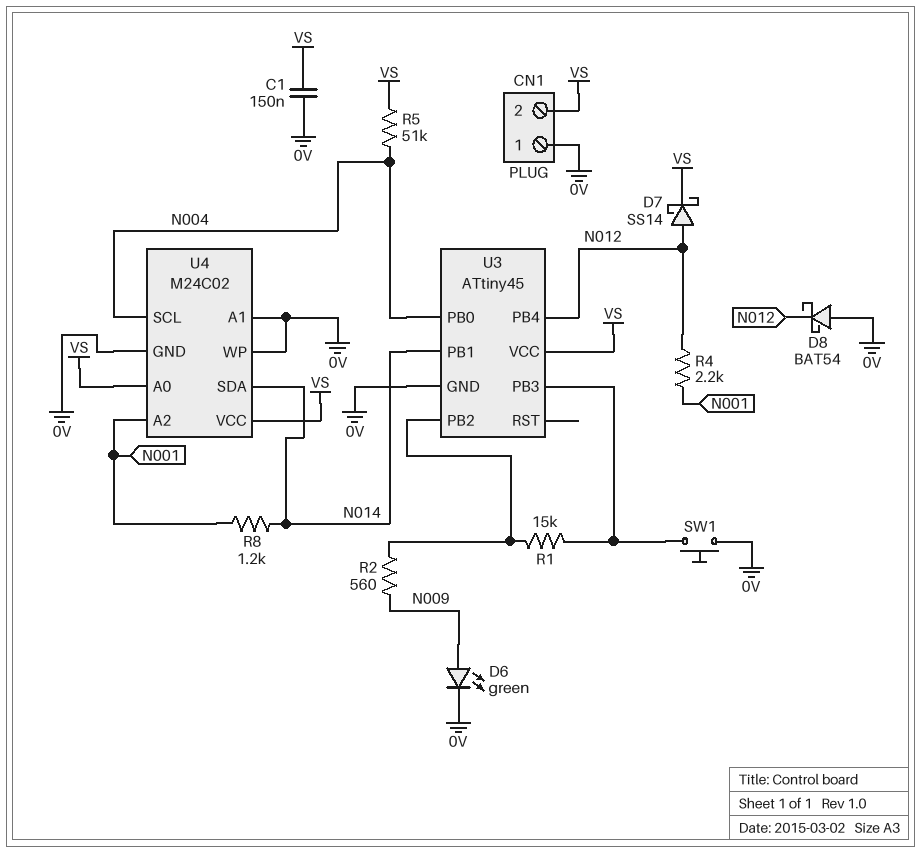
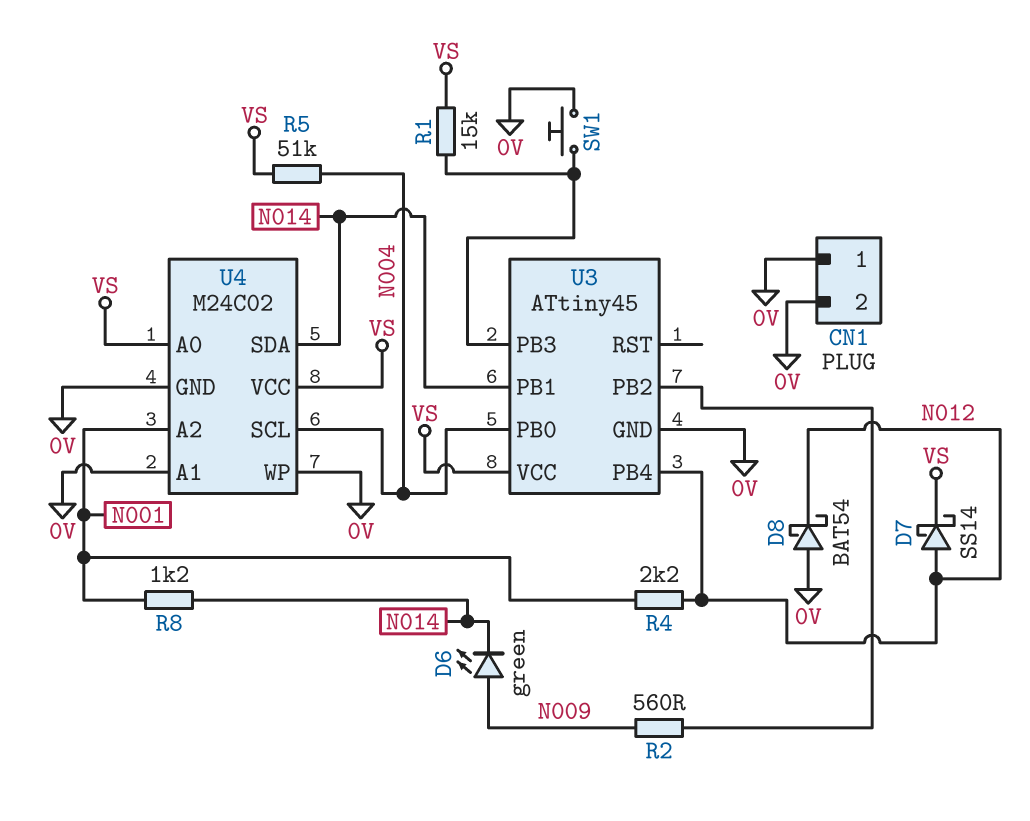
C1: 150nF (0V, VS) -> none
CN1 pin 2: VS -> 0V
D6: LED green (A N009, K 0V) -> LED green (A N009, K N014)
R1: 15k (U3/PB2, U3/PB3) -> 15k (U3/PB3, VS)

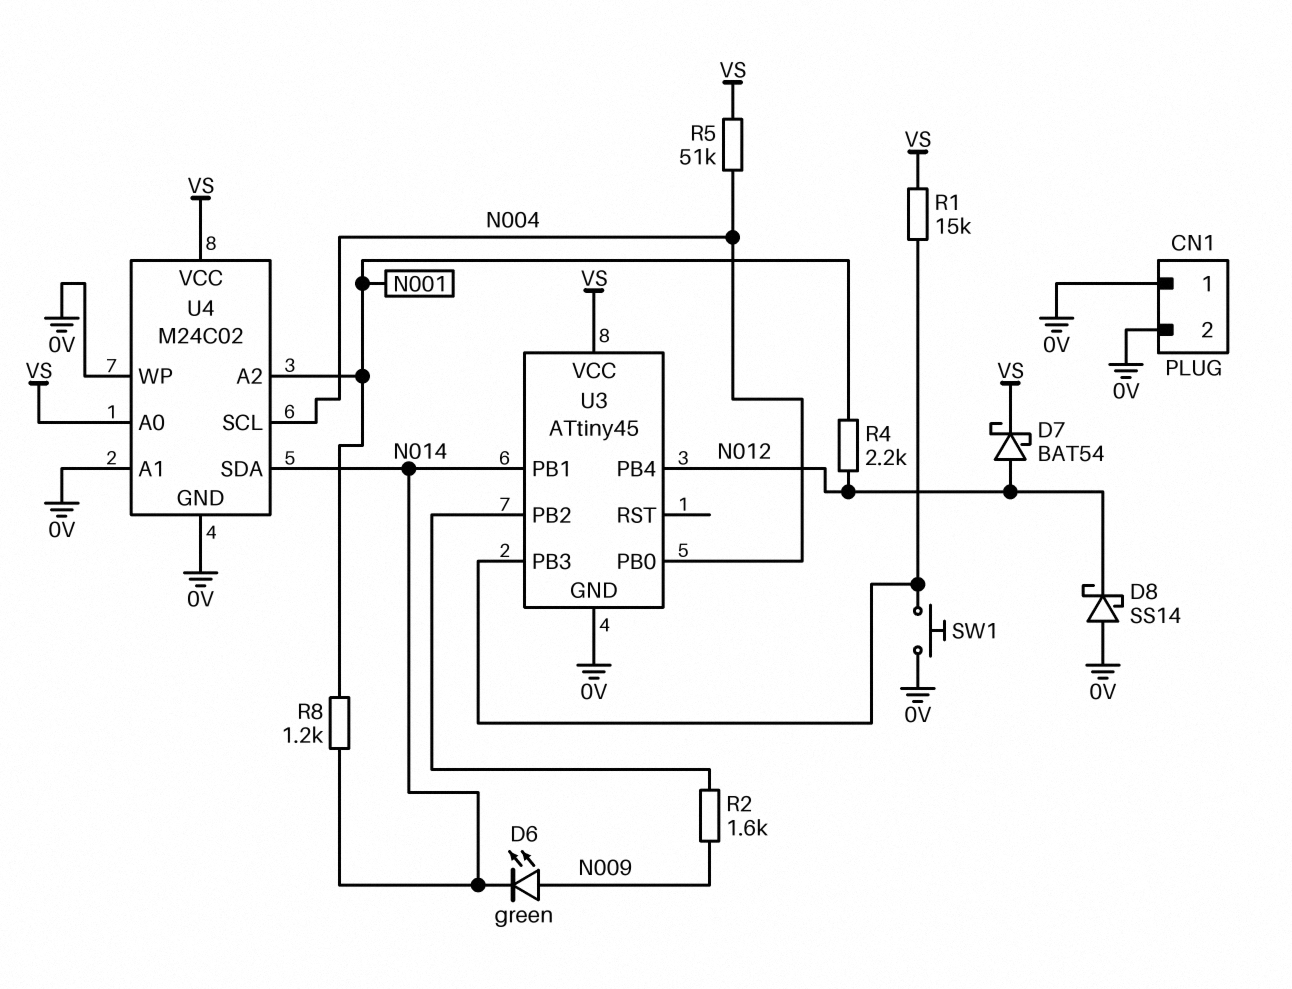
D7: schottky SS14 (A N012, K VS) -> schottky BAT54 (A N012, K VS)
D8: schottky BAT54 (A 0V, K N012) -> schottky SS14 (A 0V, K N012)
R2: 560 (N009, U3/PB2) -> 1.6k (N009, U3/PB2)

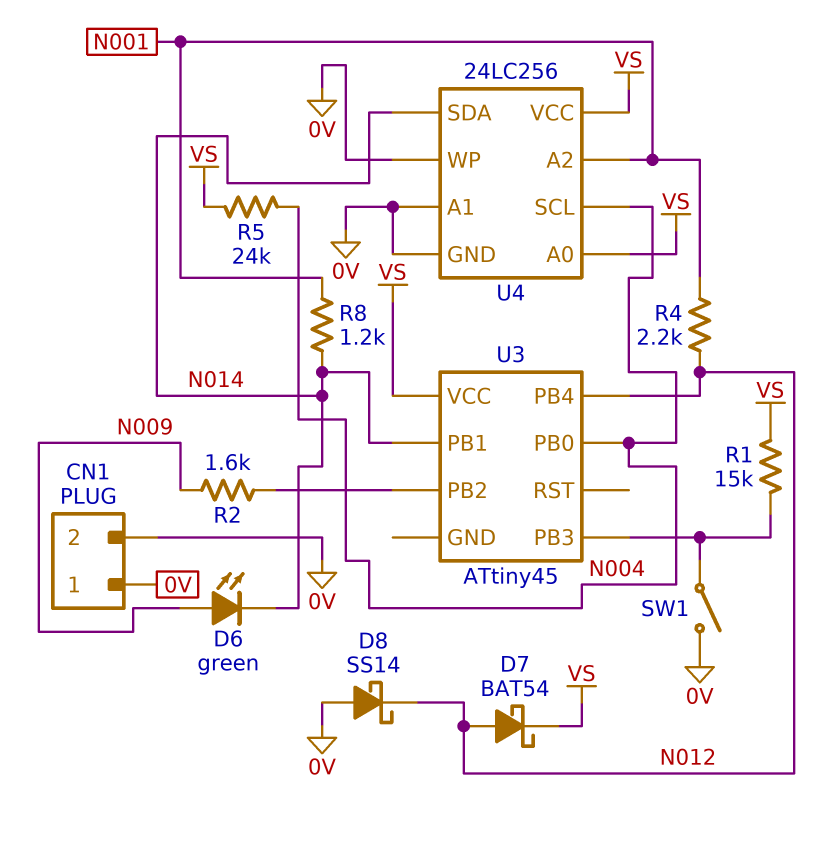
R5: 51k (N004, VS) -> 24k (N004, VS)
SW1: button (0V, U3/PB3) -> switch (0V, U3/PB3)
U3 pin GND: 0V -> none
U4: M24C02 -> 24LC256

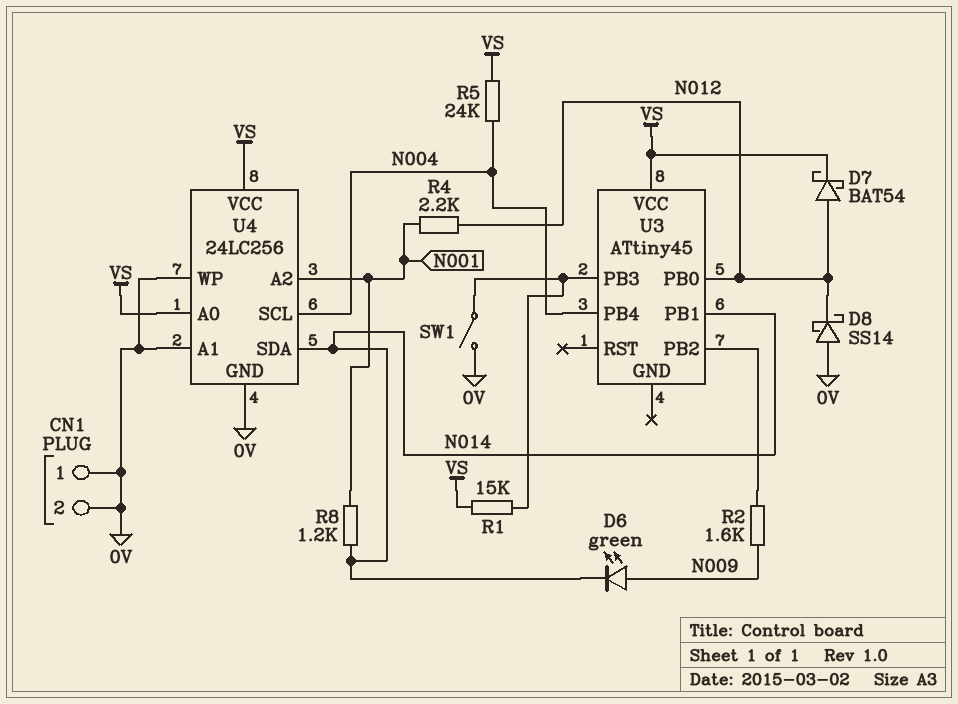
U3 pin PB0: N004 -> N012
U3 pin PB4: N012 -> N004

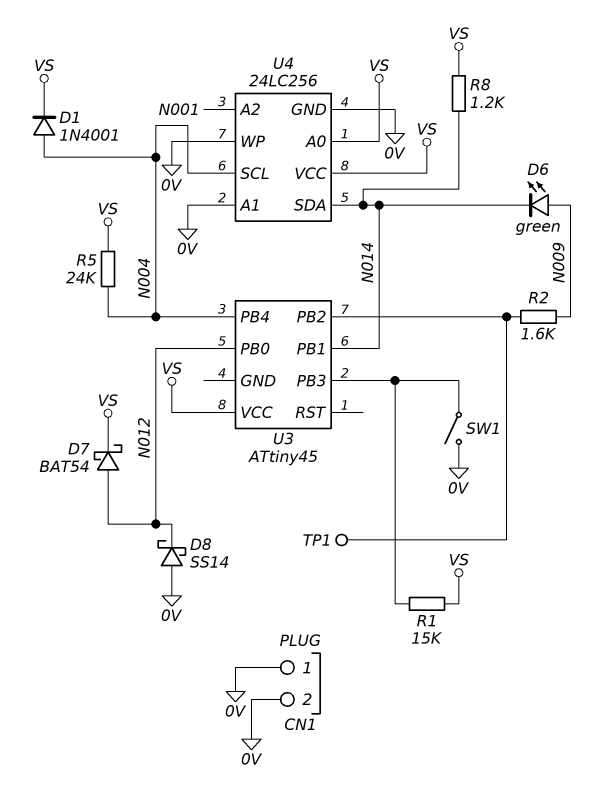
D1: none -> diode 1N4001 (A N004, K VS)
R4: 2.2k (N001, N012) -> none
R8: 1.2k (N001, N014) -> 1.2k (N014, VS)
TP1: none -> test point (U3/PB2)

